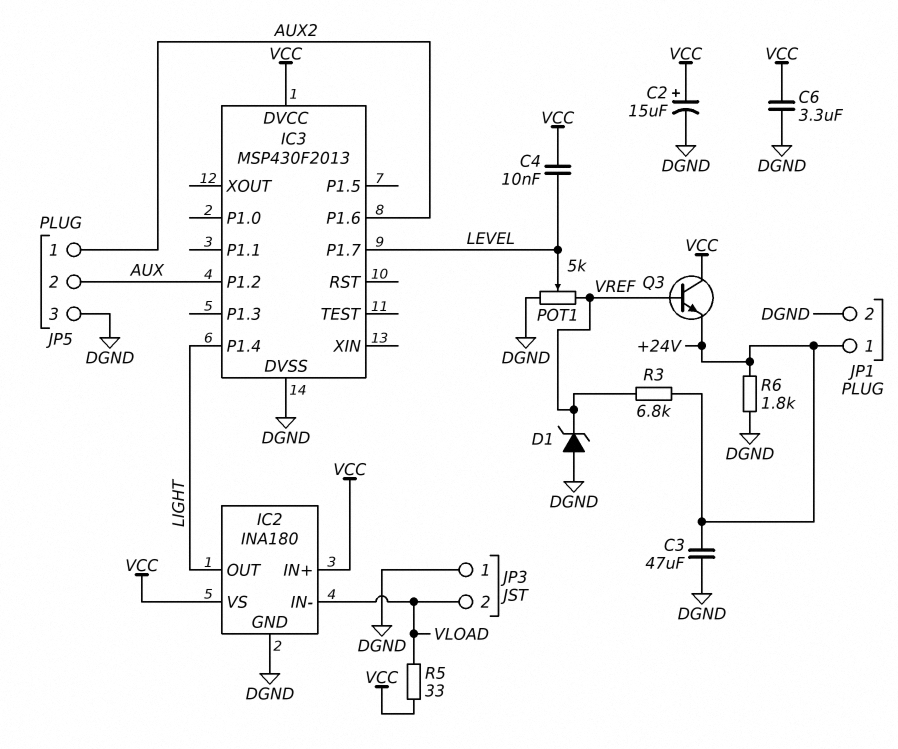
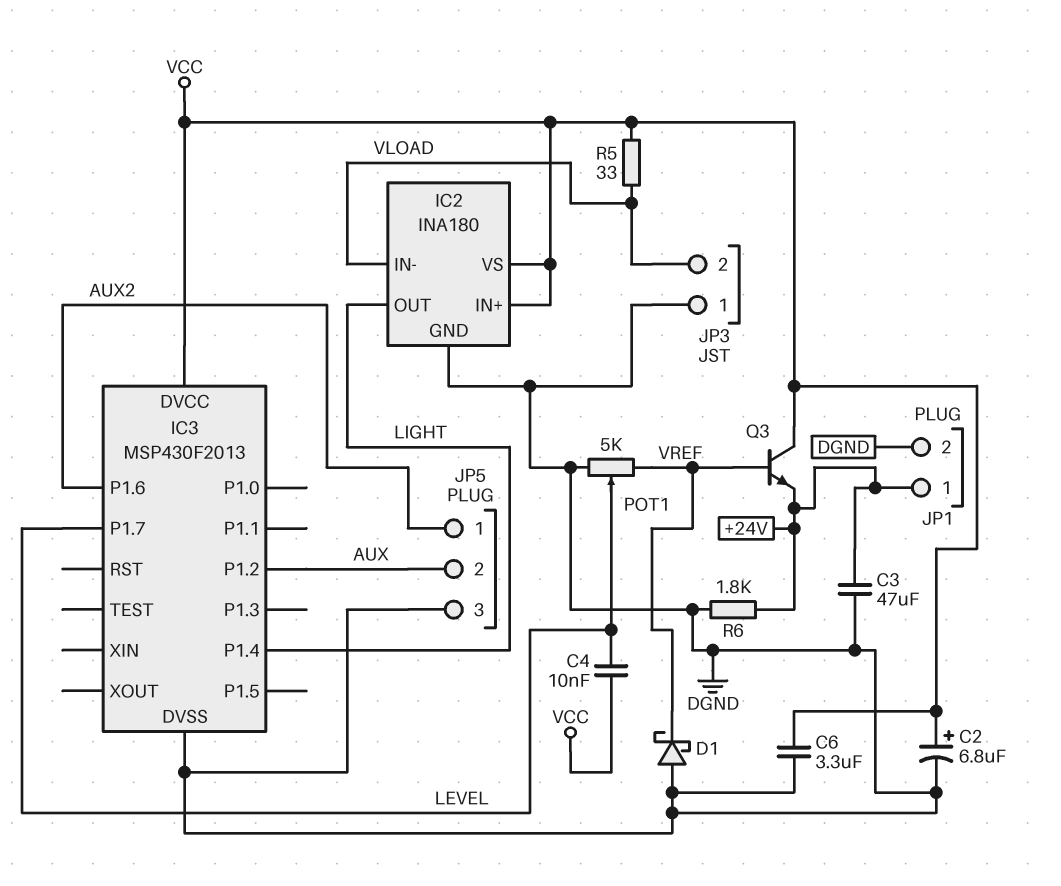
C2: 15uF (plus VCC, minus DGND) -> 6.8uF (plus VCC, minus DGND)
D1: zener (A DGND, K VREF) -> schottky (A DGND, K VREF)
R3: 6.8k (+24V, VREF) -> none

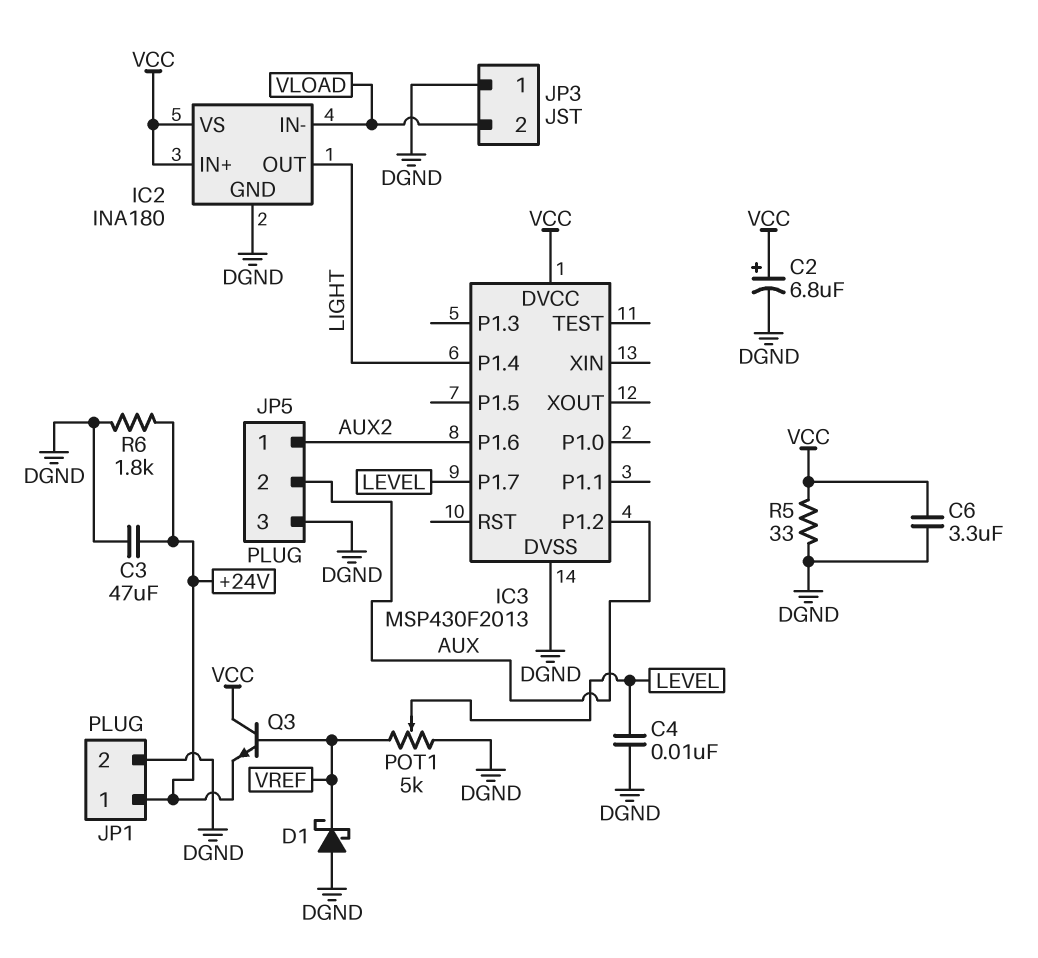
C4: 10nF (LEVEL, VCC) -> 10nF (DGND, LEVEL)
R5: 33 (VCC, VLOAD) -> 33 (DGND, VCC)

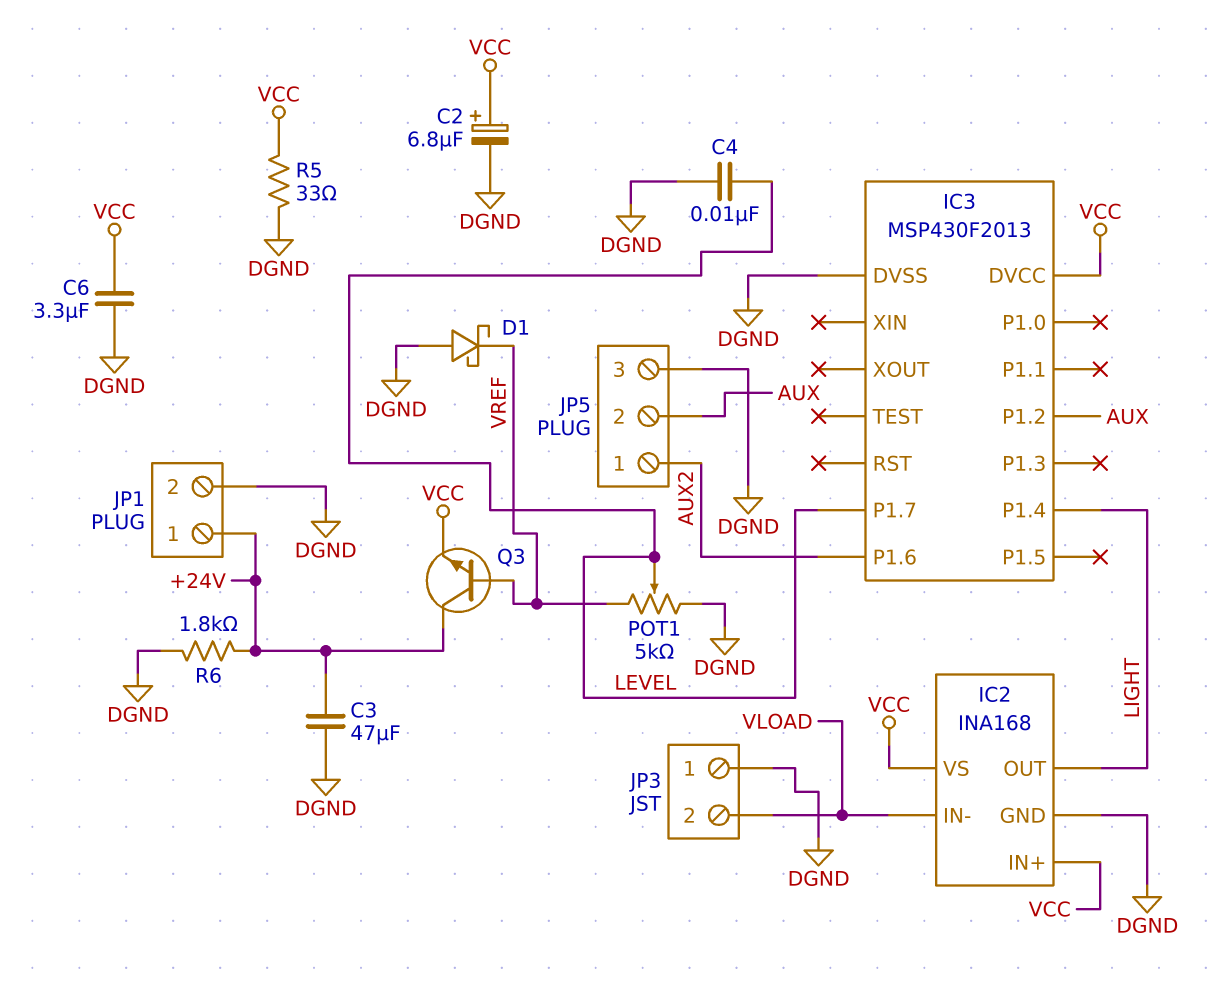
IC2: INA180 -> INA168
Q3: NPN (B VREF, C VCC, E +24V) -> NPN (B VREF, C +24V, E VCC)

